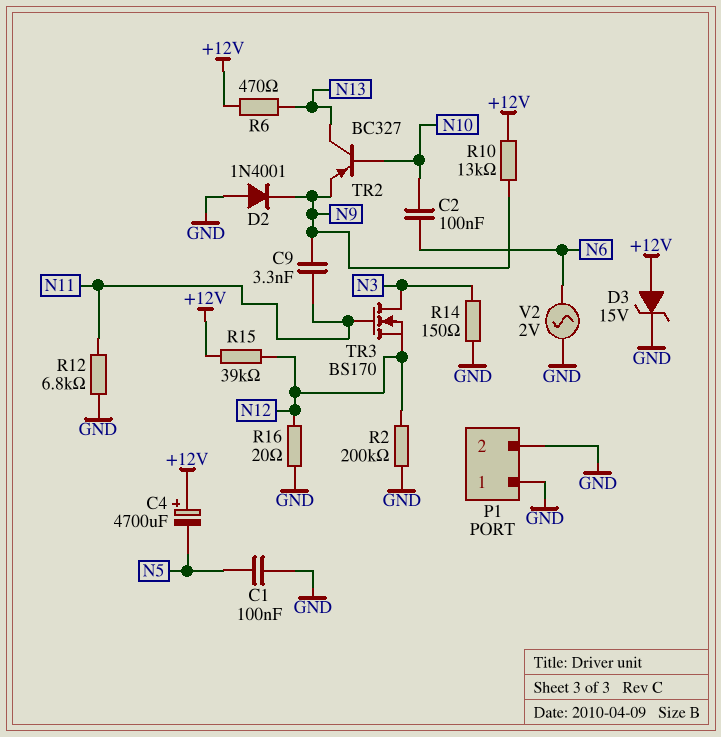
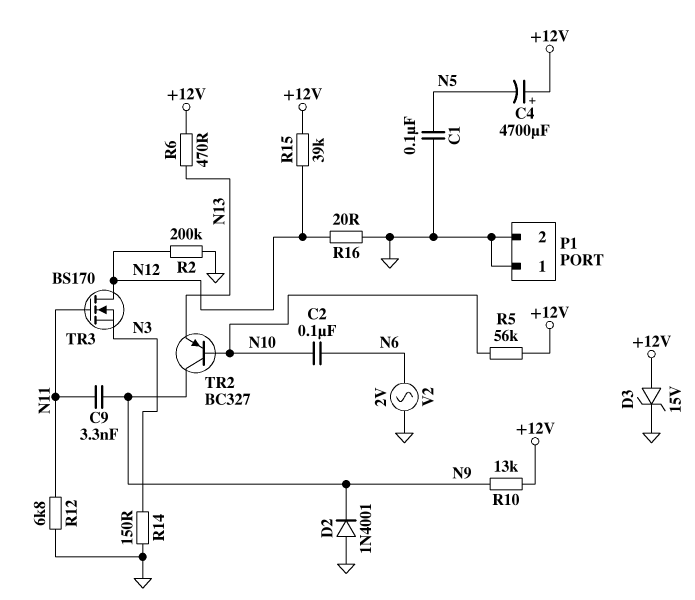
R5: none -> 56k (+12V, N10)
TR2: PNP BC327 (B N10, C N13, E N9) -> PNP BC327 (B N10, C N9, E N13)
TR3: NMOS BS170 (G N11, D N3, S N12) -> NMOS BS170 (G N11, D N12, S N3)

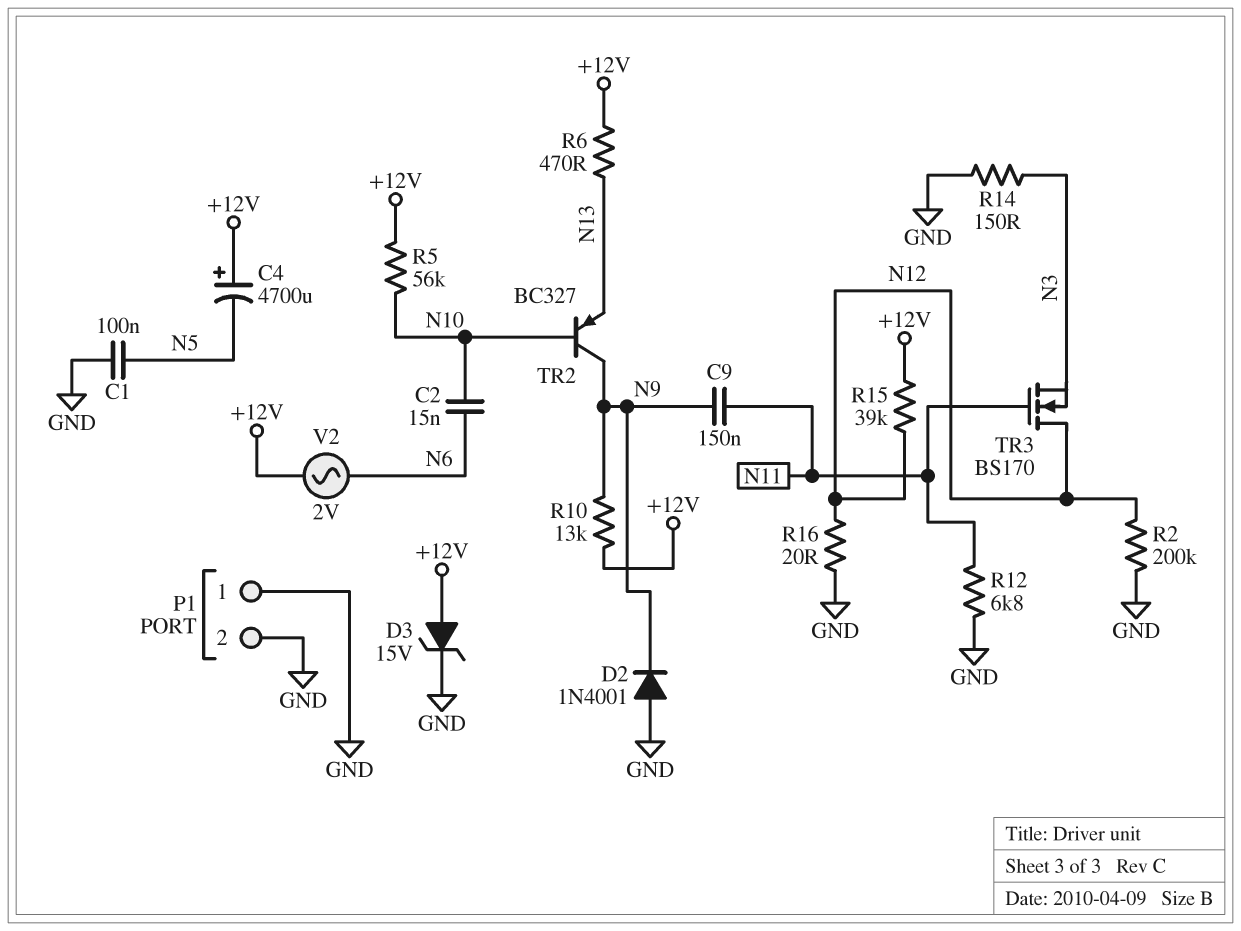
C2: 100nF (N6, N10) -> 15nF (N6, N10)
C9: 3.3nF (N9, N11) -> 150nF (N9, N11)
V2: AC 2V (GND, N6) -> AC 2V (+12V, N6)

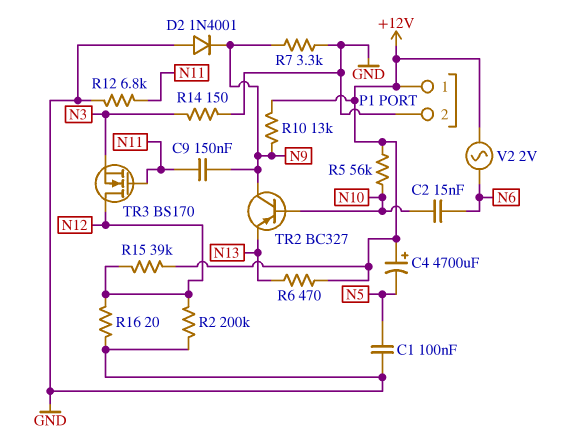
D3: zener 15V (A +12V, K GND) -> none
P1 pin 1: GND -> +12V
R7: none -> 3.3k (GND, N9)

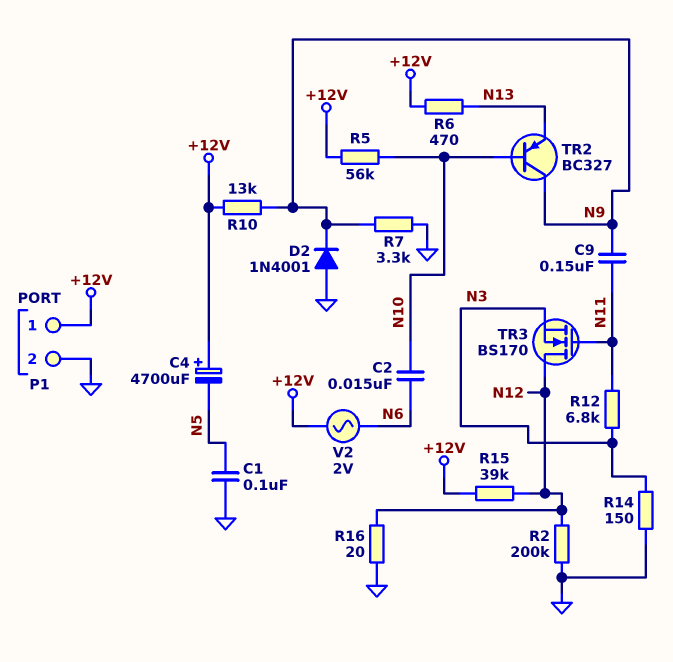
R12: 6.8k (GND, N11) -> 6.8k (N3, N11)

